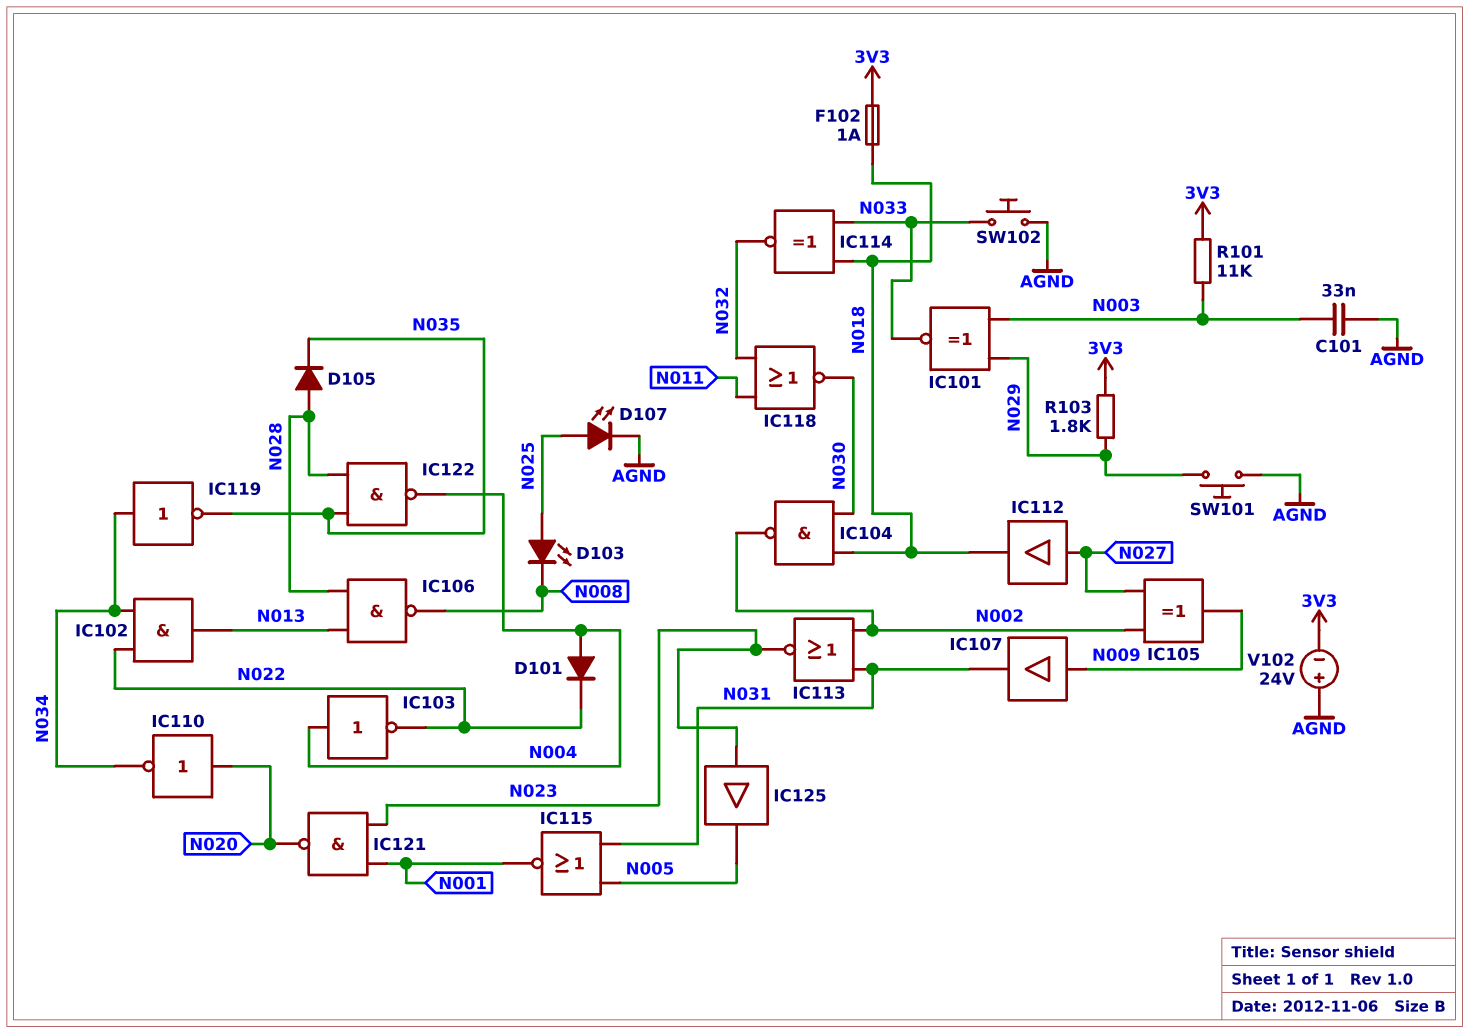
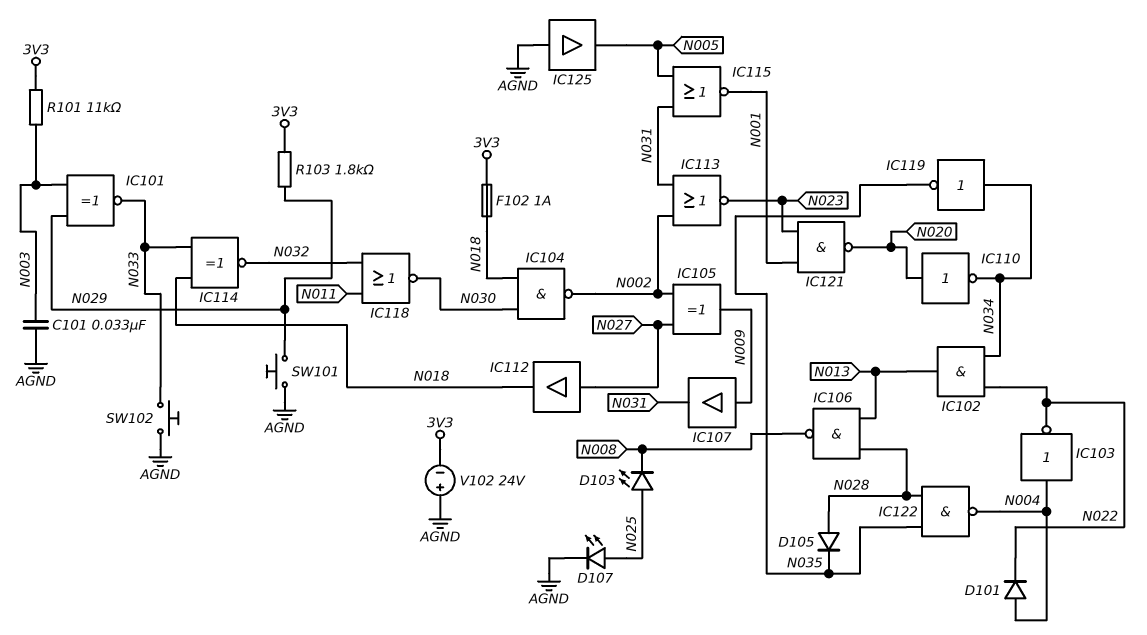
IC125: buffer (in N023, out N005) -> buffer (in AGND, out N005)

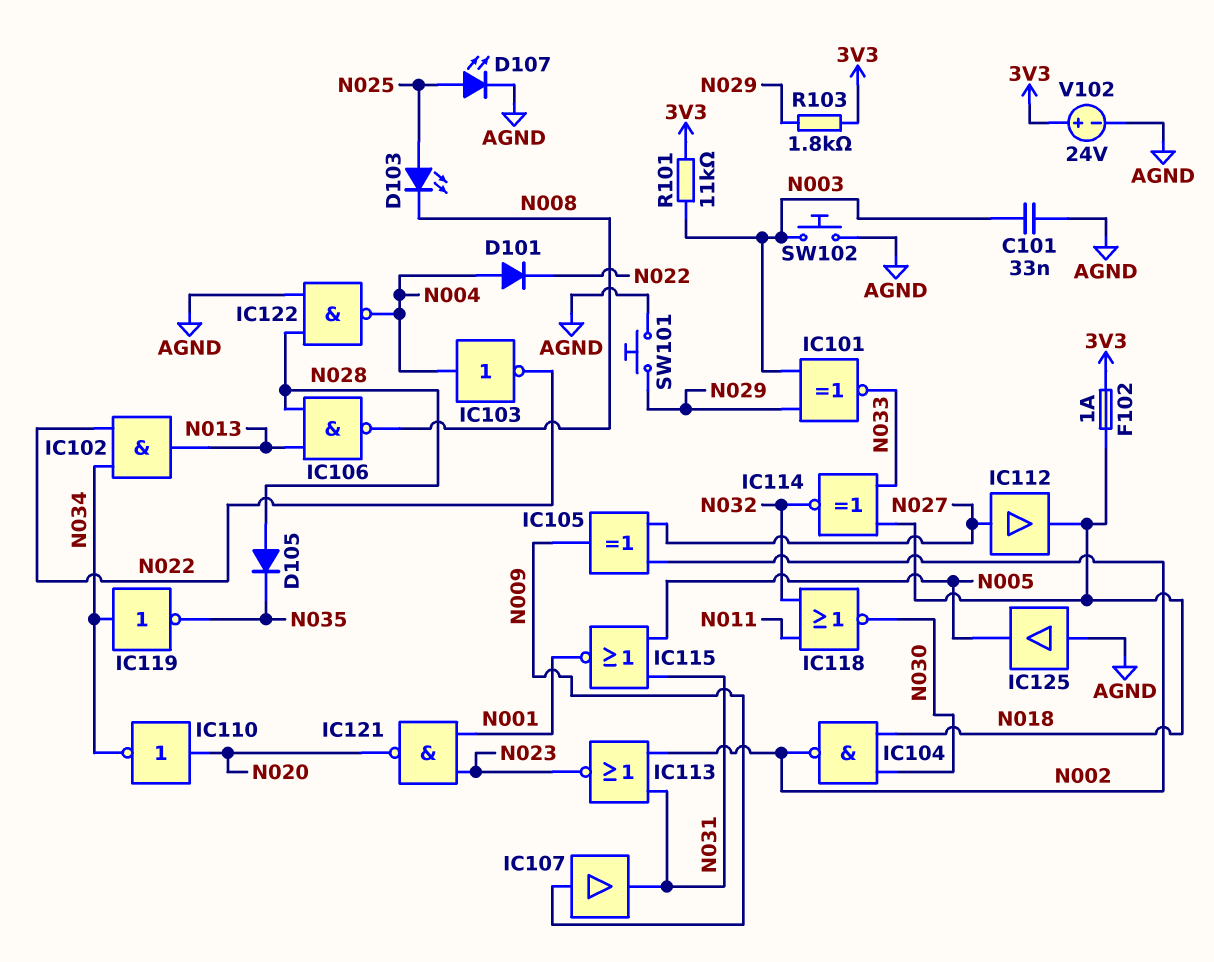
IC122: NAND (in N028, in N035, out N004) -> NAND (in AGND, in N028, out N004)
SW102: button (AGND, N033) -> button (AGND, N003)
V102: 24V (plus AGND, minus 3V3) -> 24V (plus 3V3, minus AGND)

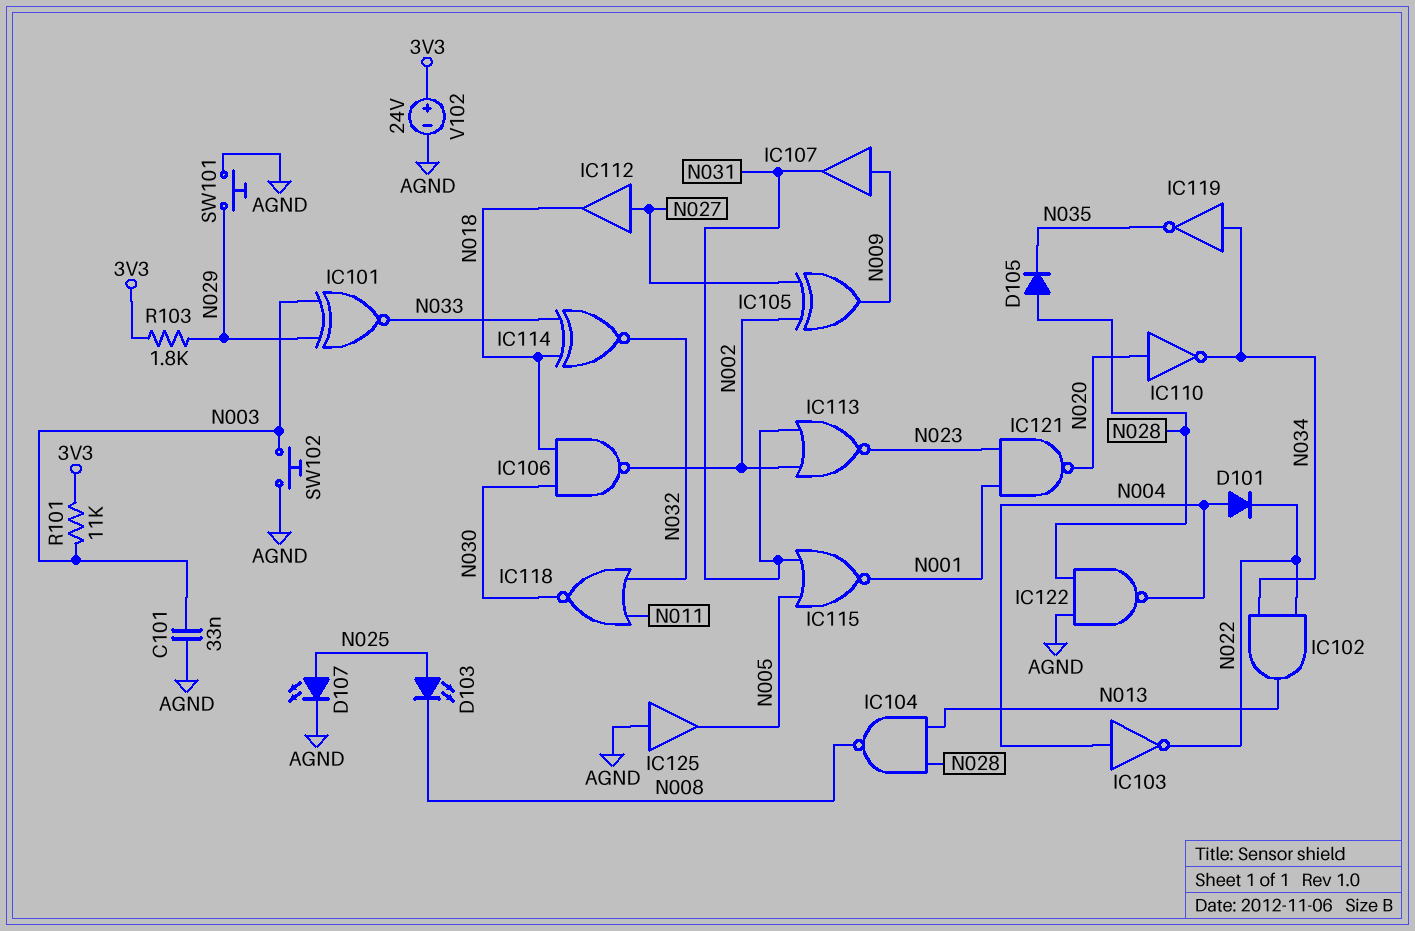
F102: 1A (3V3, N018) -> none
IC104: NAND (in N018, in N030, out N002) -> NAND (in N013, in N028, out N008)
IC106: NAND (in N013, in N028, out N008) -> NAND (in N018, in N030, out N002)

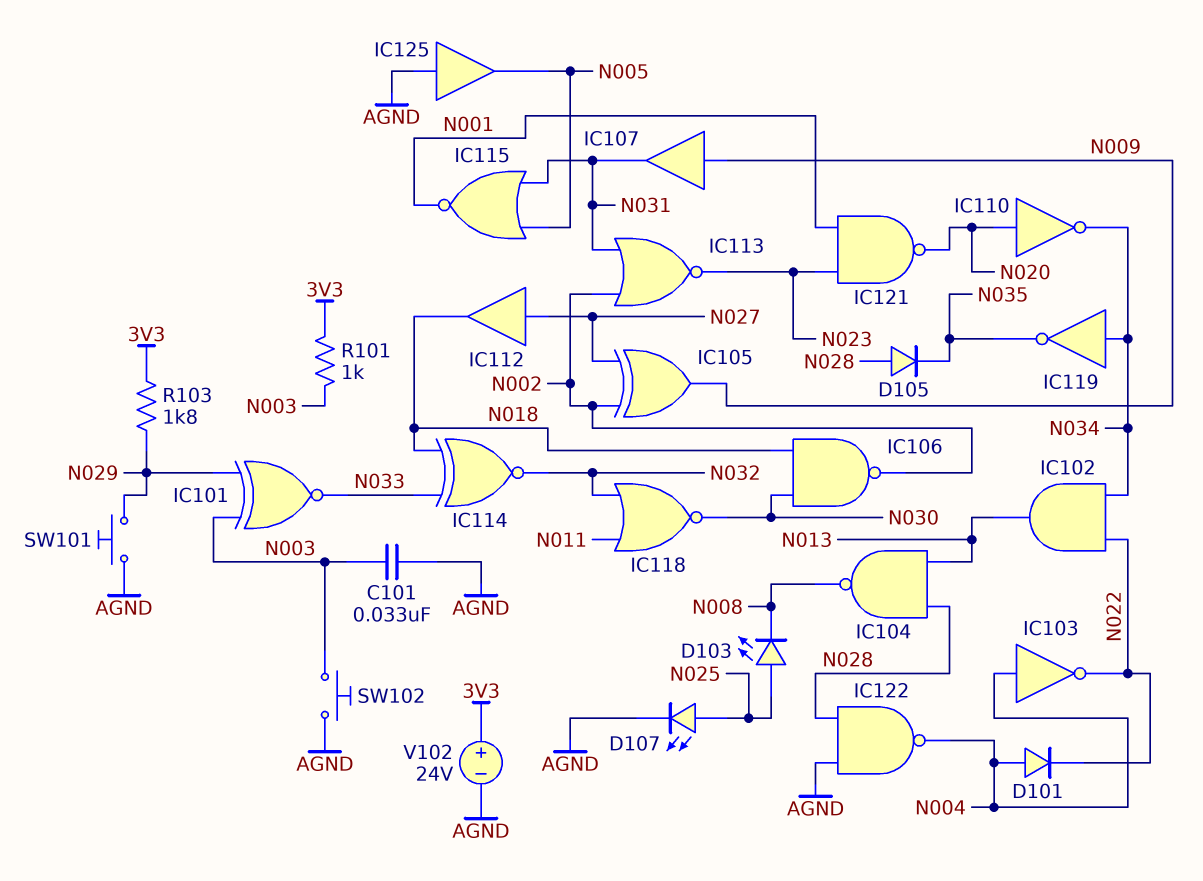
R101: 11k (3V3, N003) -> 1k (3V3, N003)

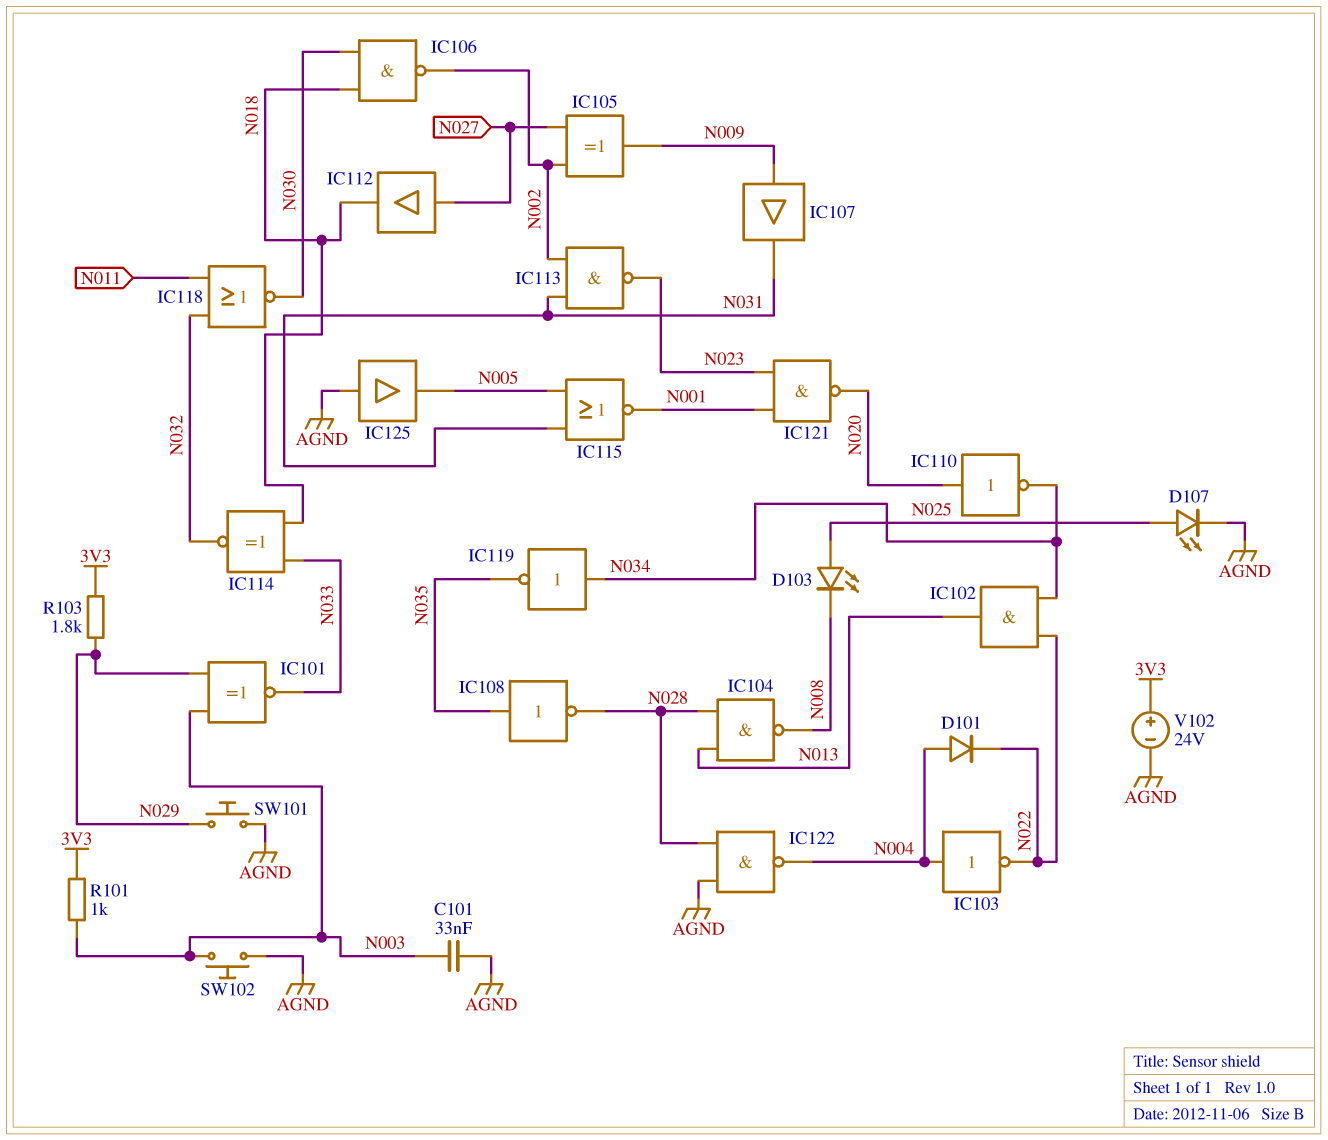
D105: diode (A N028, K N035) -> none
IC108: none -> NOT (in N035, out N028)
IC113: NOR (in N002, in N031, out N023) -> NAND (in N002, in N031, out N023)

